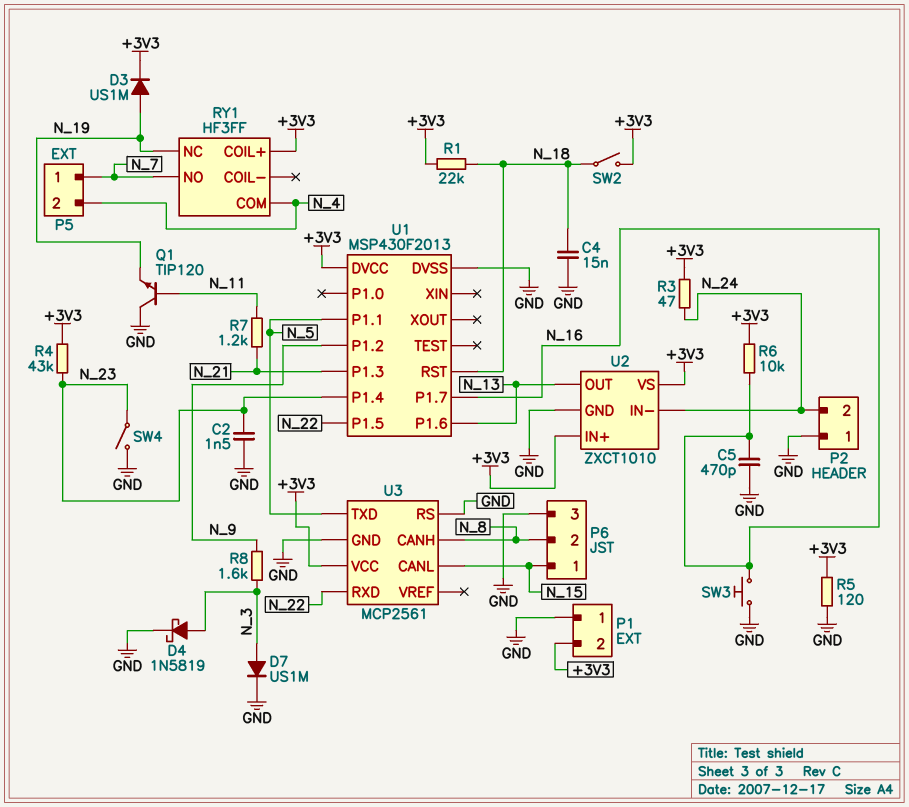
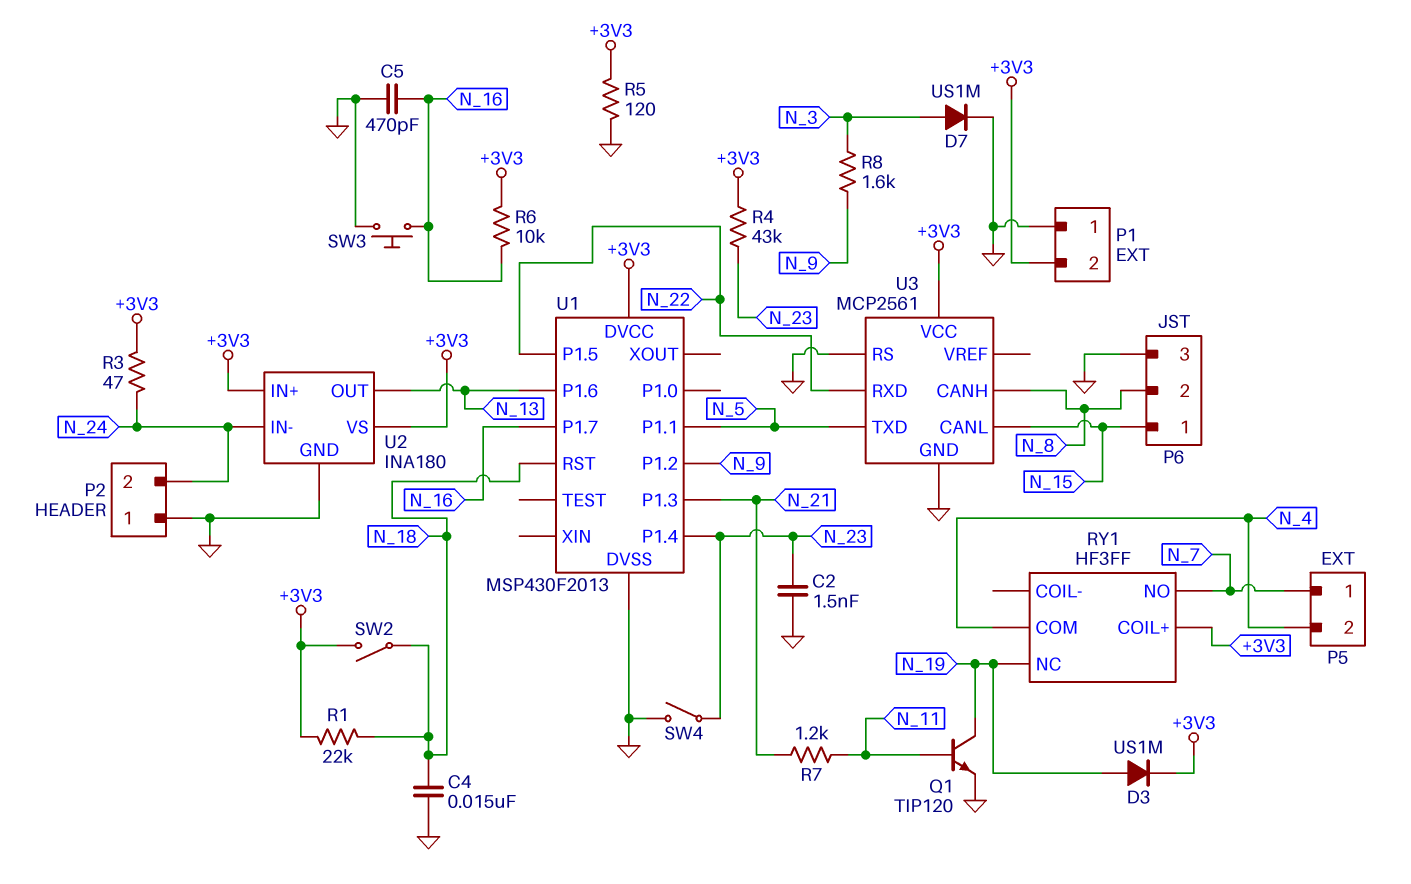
D4: schottky 1N5819 (A N_3, K GND) -> none
Q1: NPN TIP120 (B N_11, C GND, E N_19) -> NPN TIP120 (B N_11, C N_19, E GND)
U2: ZXCT1010 -> INA180

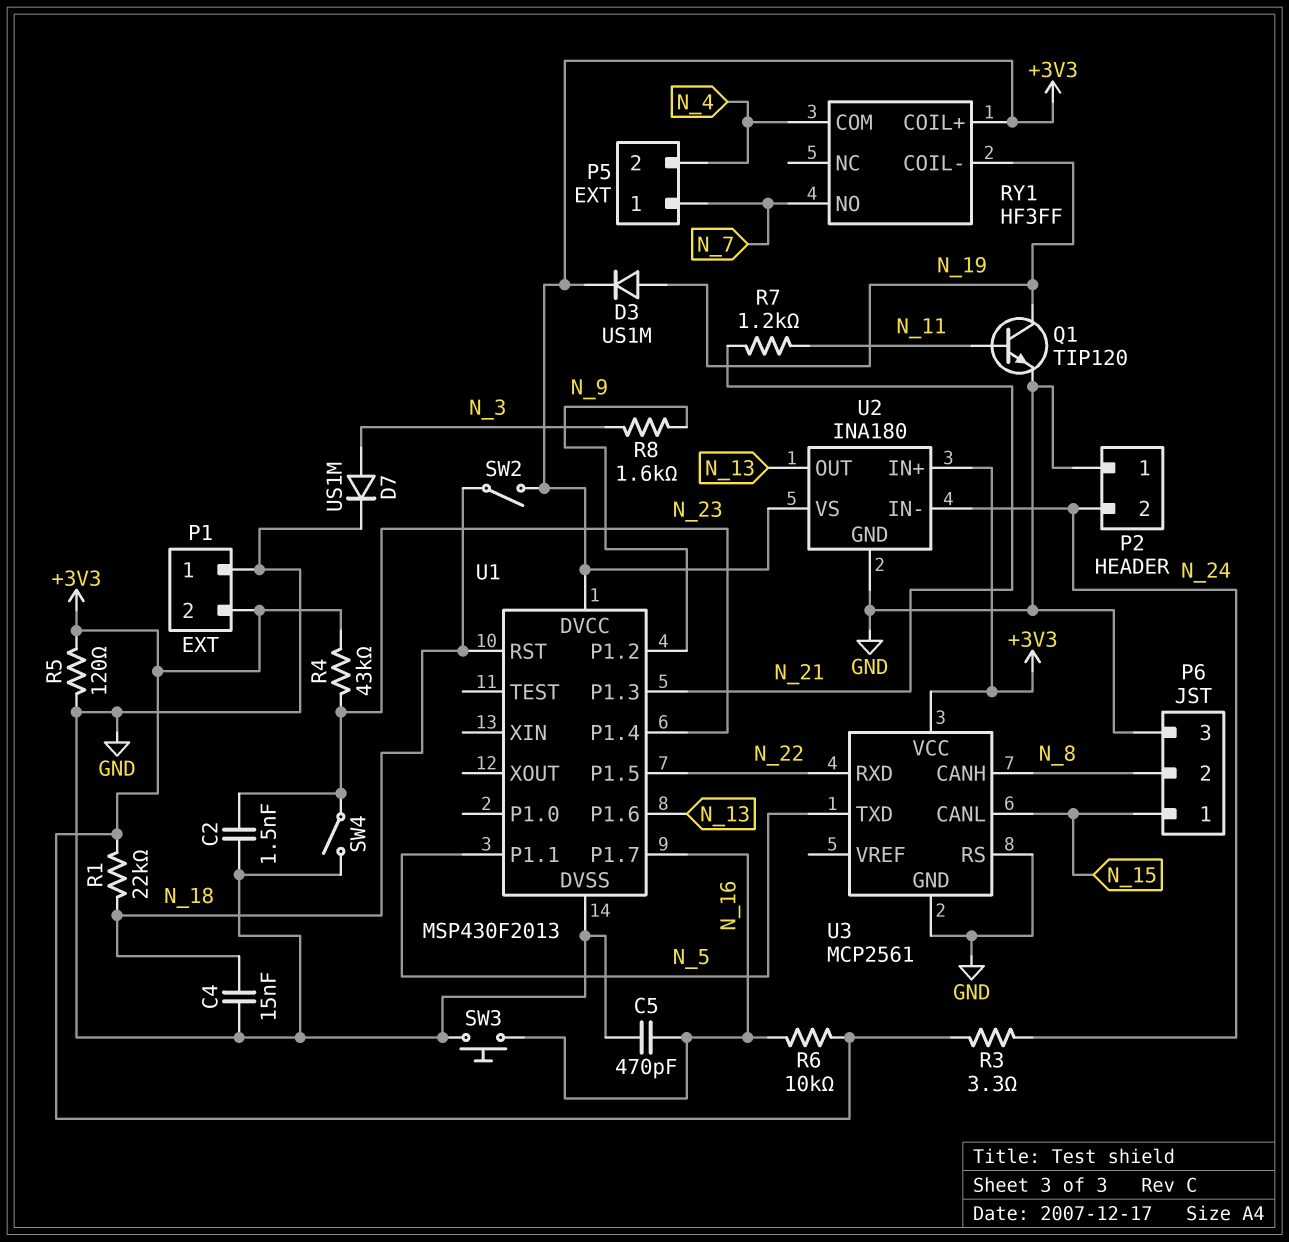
R3: 47 (+3V3, N_24) -> 3.3 (+3V3, N_24)
RY1 pin COIL-: none -> N_19
RY1 pin NC: N_19 -> none

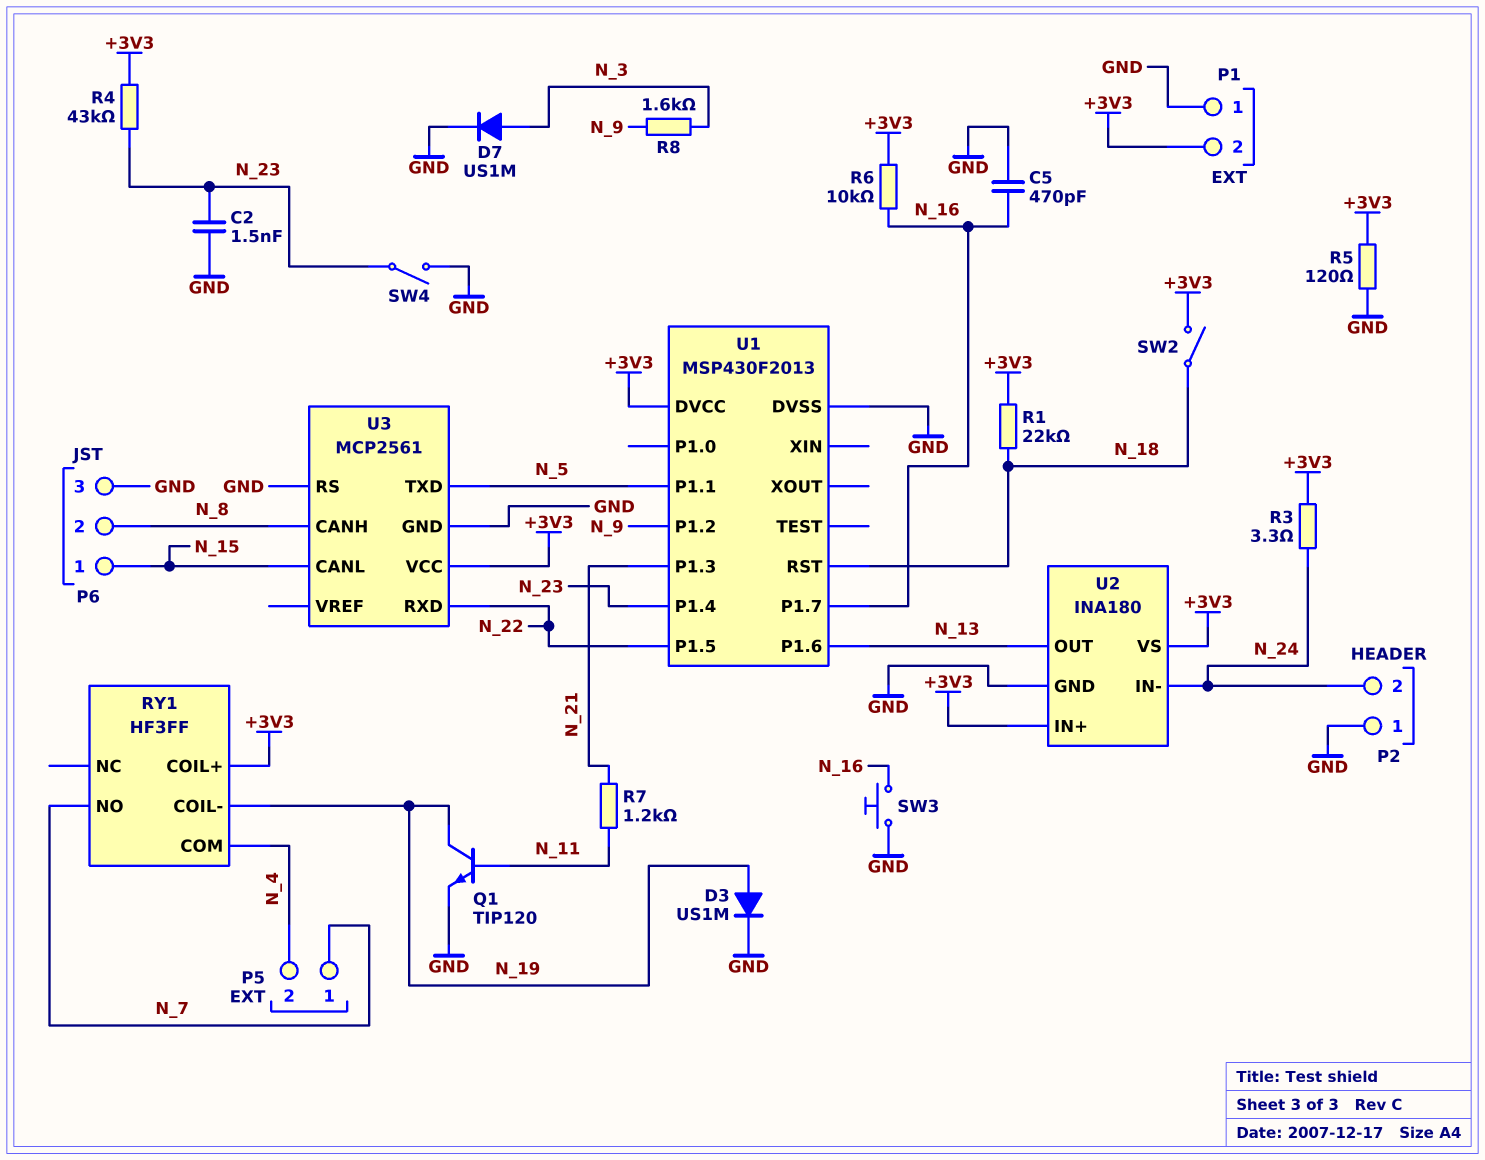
C4: 15nF (GND, N_18) -> none
D3: diode US1M (A N_19, K +3V3) -> diode US1M (A N_19, K GND)

